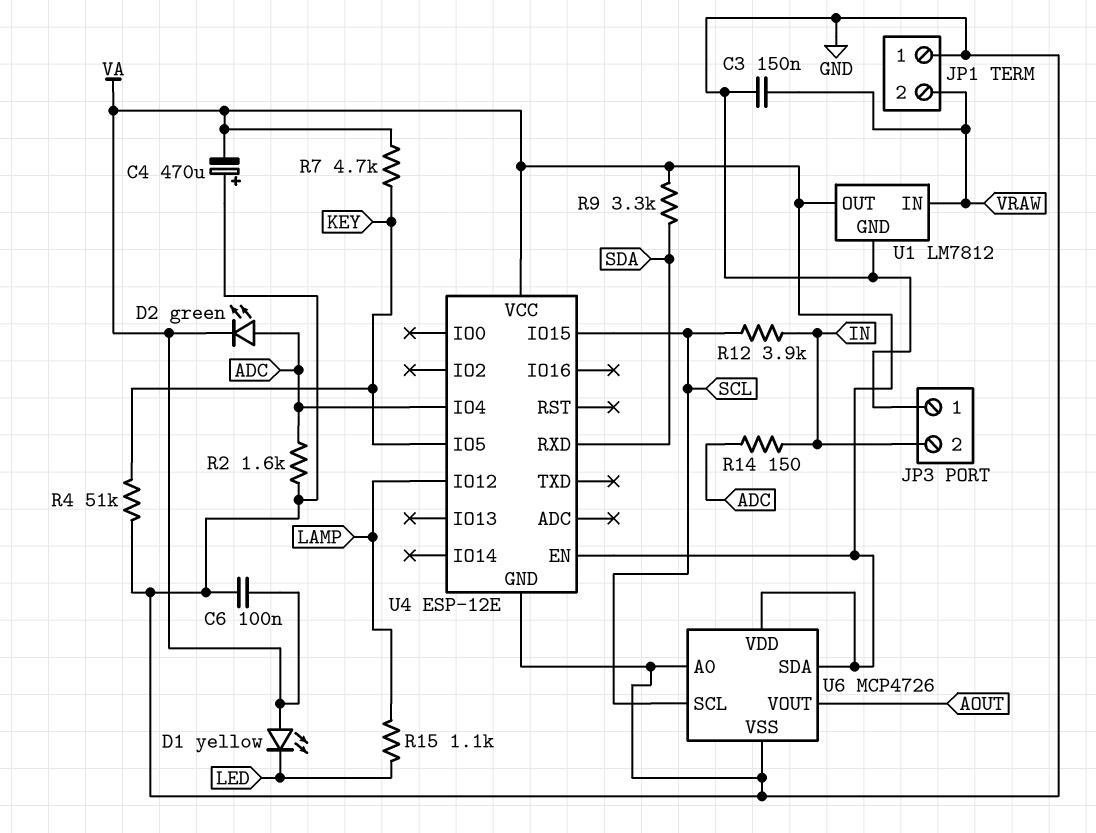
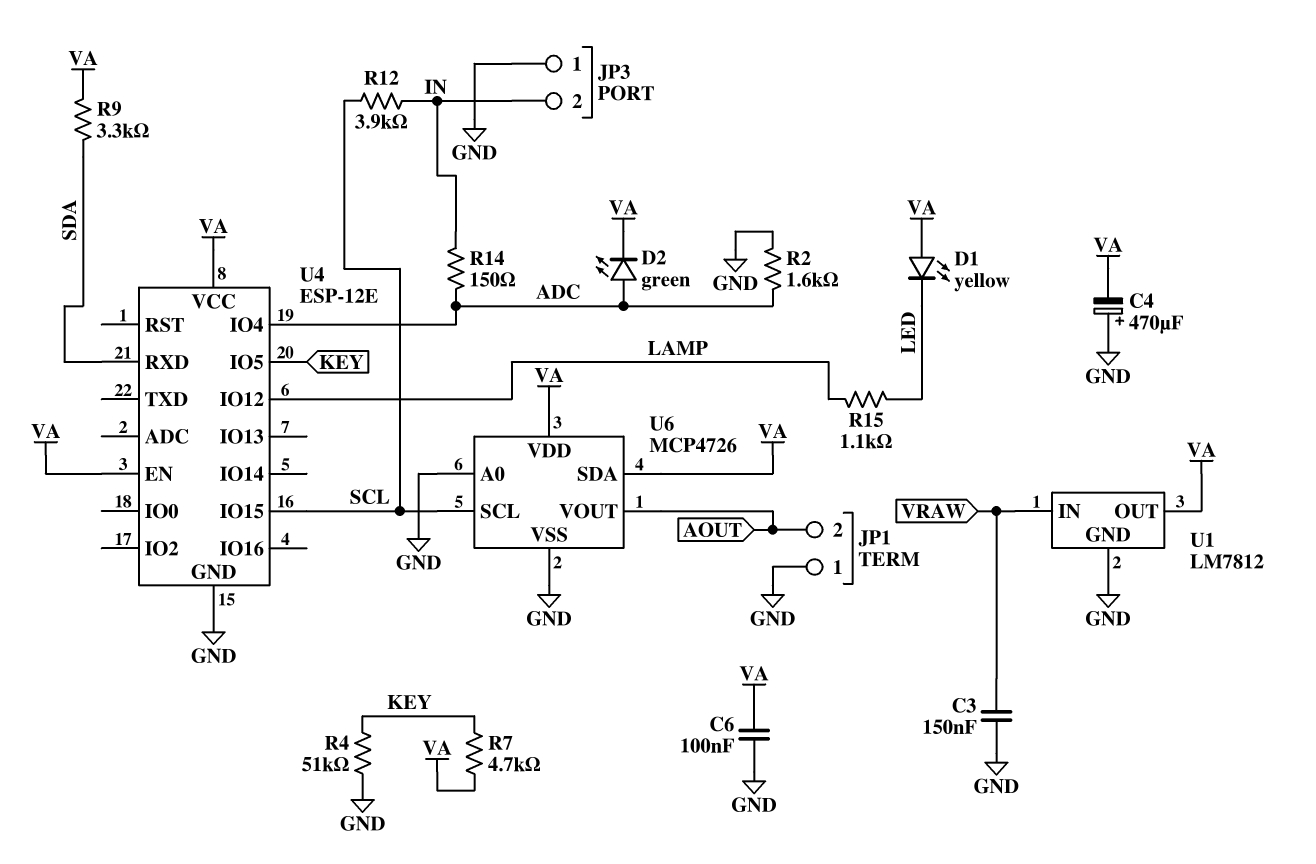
JP1 pin 2: VRAW -> AOUT

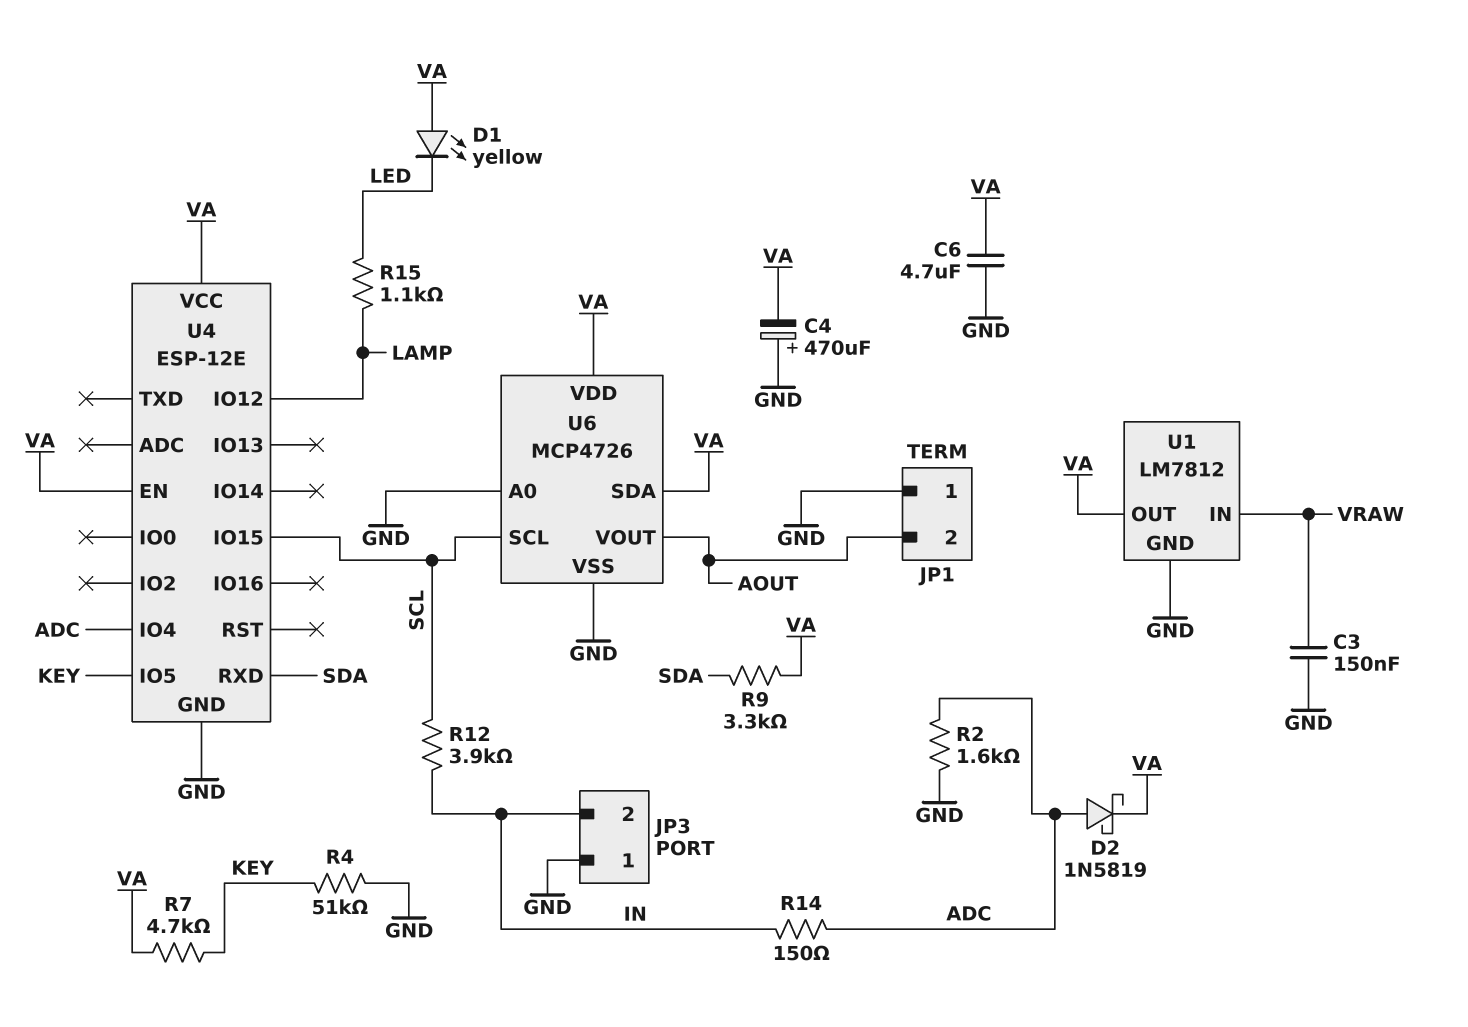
C6: 100nF (GND, VA) -> 4.7uF (GND, VA)
D2: LED green (A ADC, K VA) -> schottky 1N5819 (A ADC, K VA)

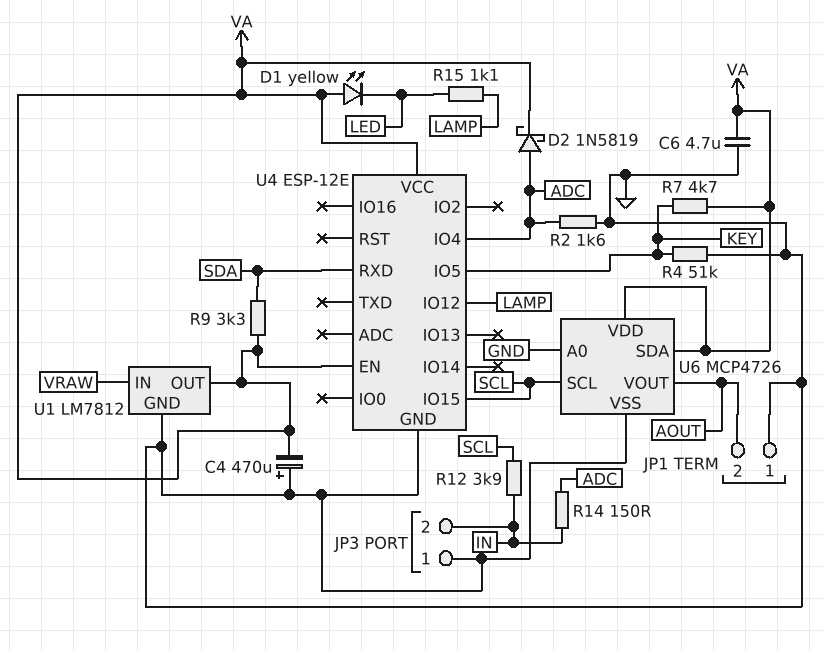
C3: 150nF (GND, VRAW) -> none

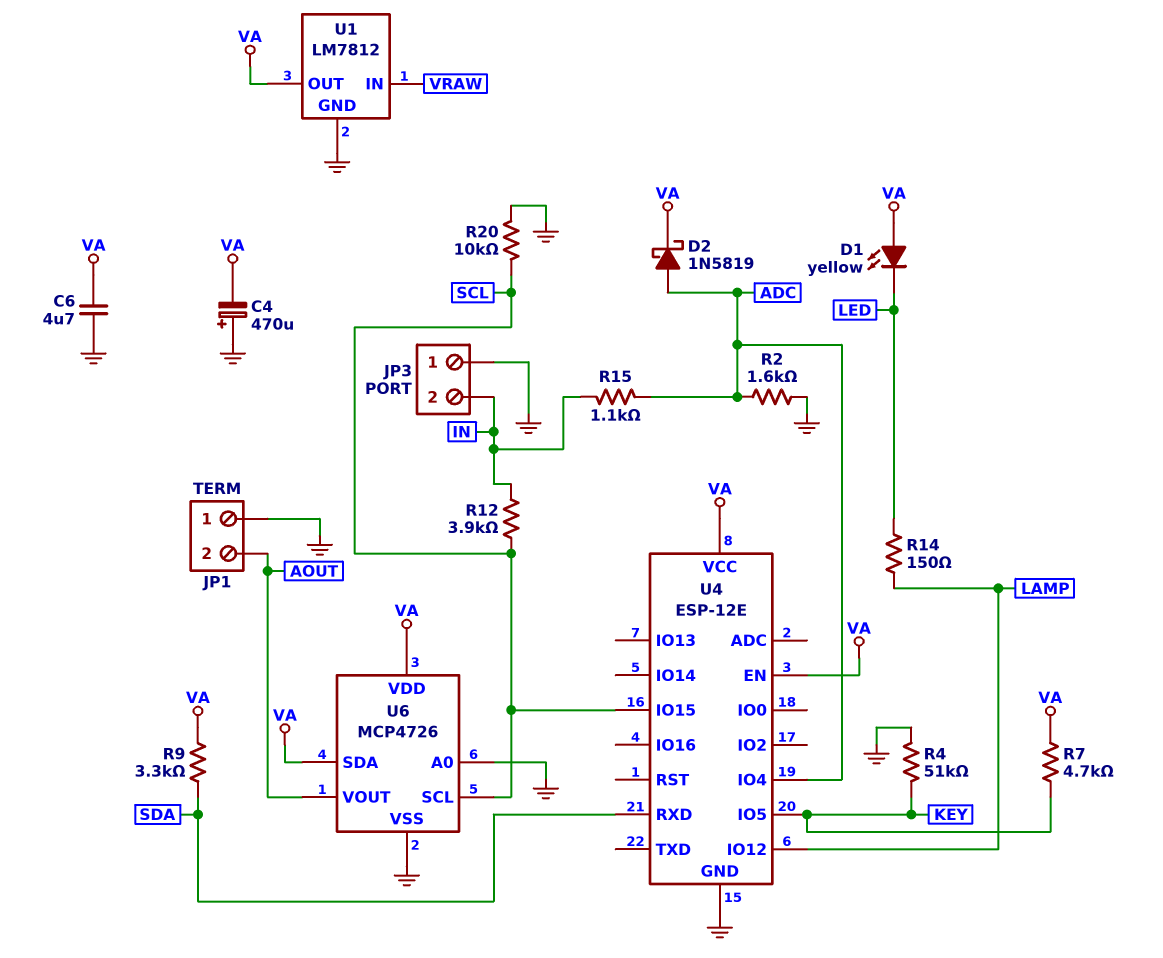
R14: 150 (ADC, IN) -> 150 (LAMP, LED)
R15: 1.1k (LAMP, LED) -> 1.1k (ADC, IN)
R20: none -> 10k (GND, SCL)

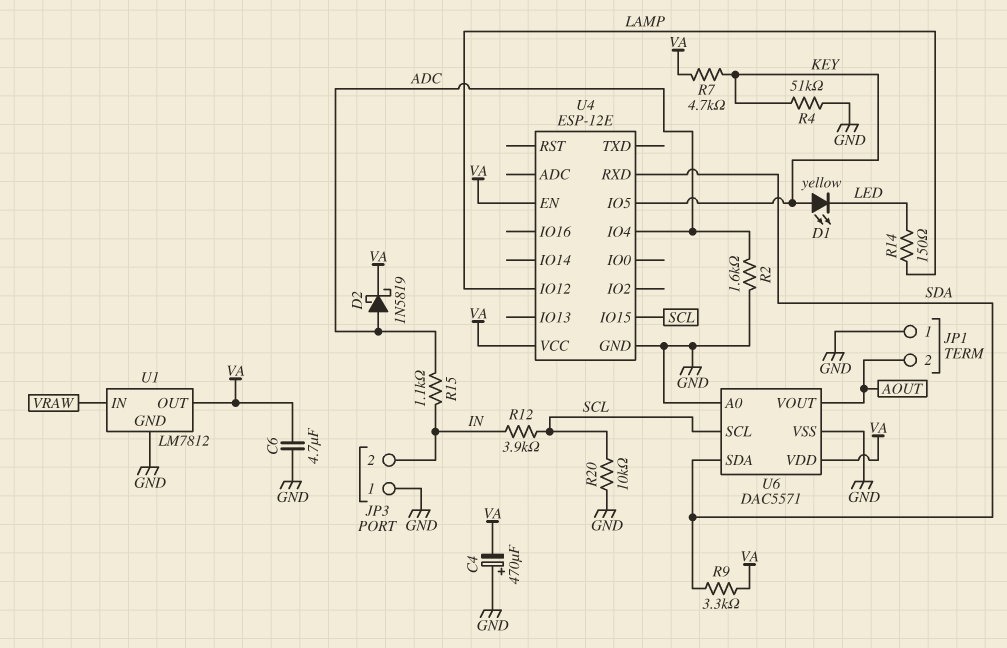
D1: LED yellow (A VA, K LED) -> LED yellow (A KEY, K LED)
U6: MCP4726 -> DAC5571
U6 pin SDA: VA -> SDA

